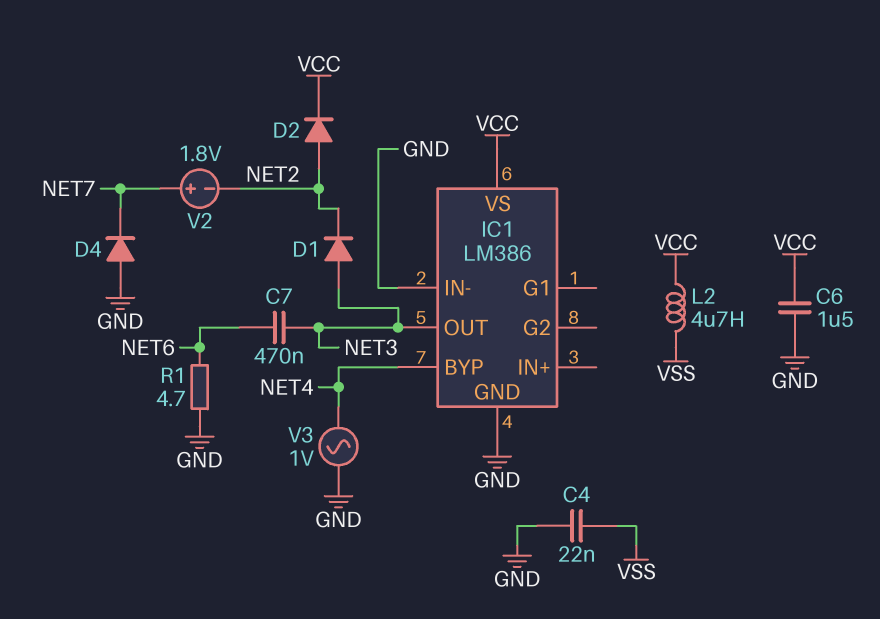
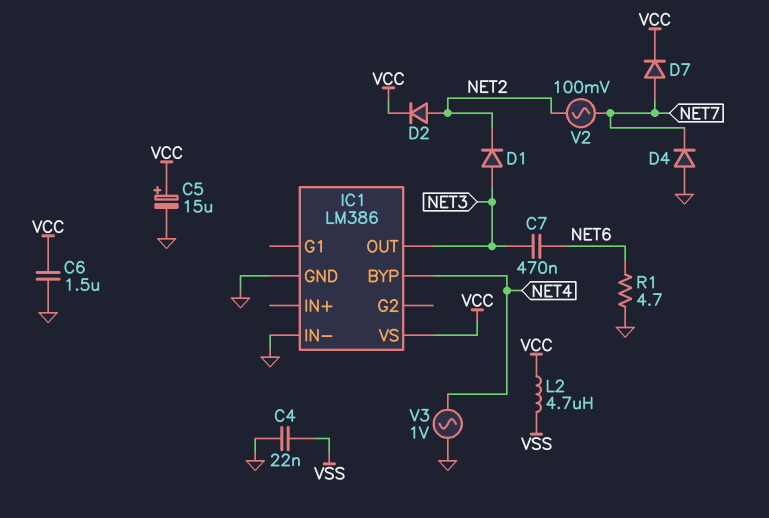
C5: none -> 15uF (plus VCC, minus GND)
D7: none -> diode (A NET7, K VCC)
V2: 1.8V (plus NET7, minus NET2) -> AC 100mV (NET2, NET7)

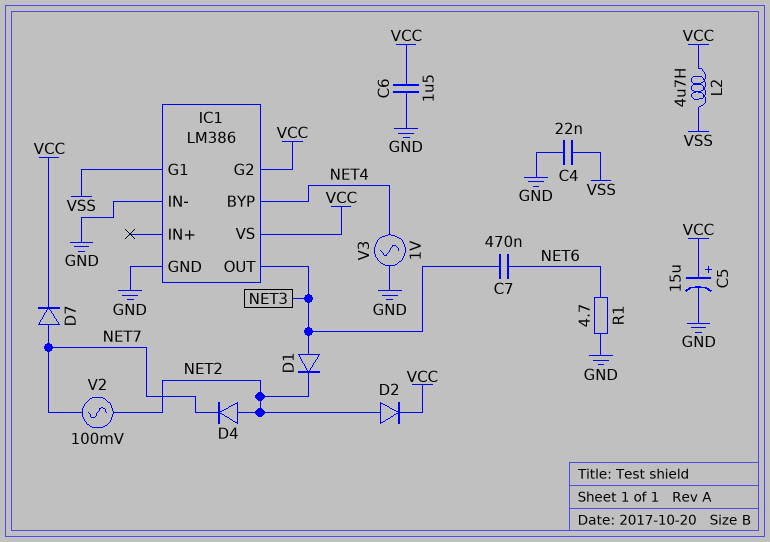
D4: diode (A GND, K NET7) -> diode (A NET2, K NET7)
IC1 pin G1: none -> VSS
IC1 pin G2: none -> VCC

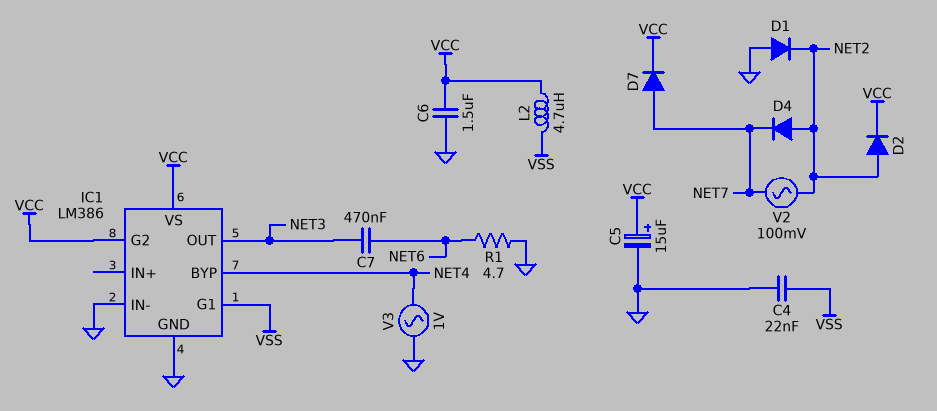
D1: diode (A NET3, K NET2) -> diode (A GND, K NET2)

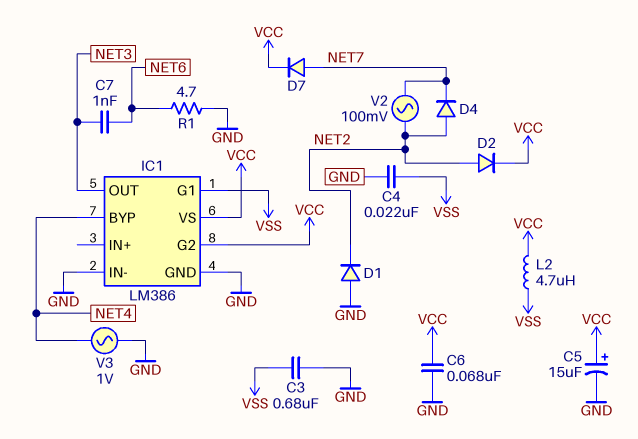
C3: none -> 680nF (GND, VSS)
C6: 1.5uF (GND, VCC) -> 68nF (GND, VCC)
C7: 470nF (NET3, NET6) -> 1nF (NET3, NET6)

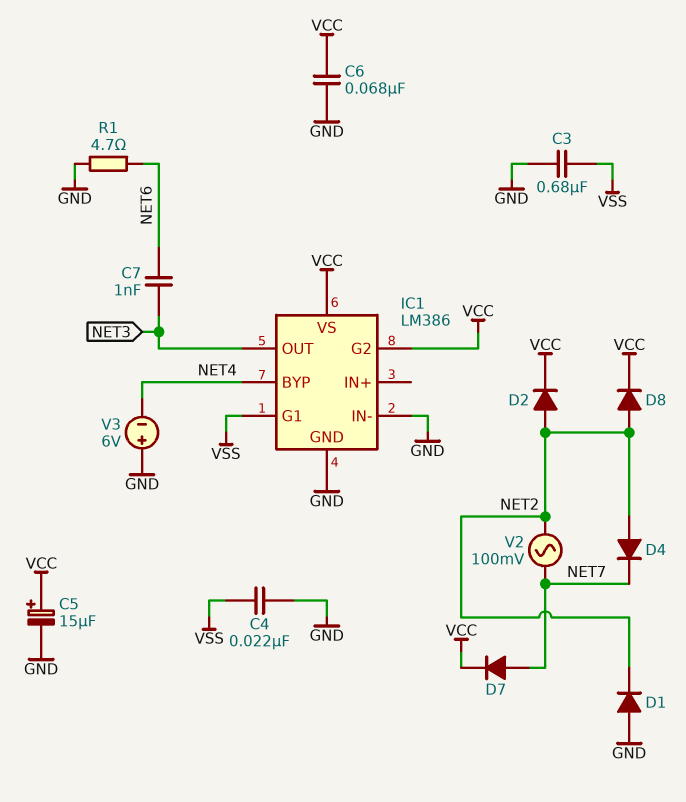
D8: none -> diode (A NET2, K VCC)
L2: 4.7uH (VCC, VSS) -> none
V3: AC 1V (GND, NET4) -> 6V (plus GND, minus NET4)

